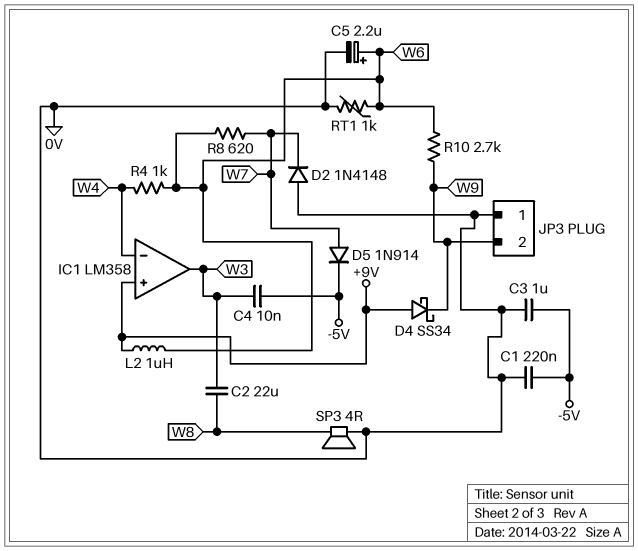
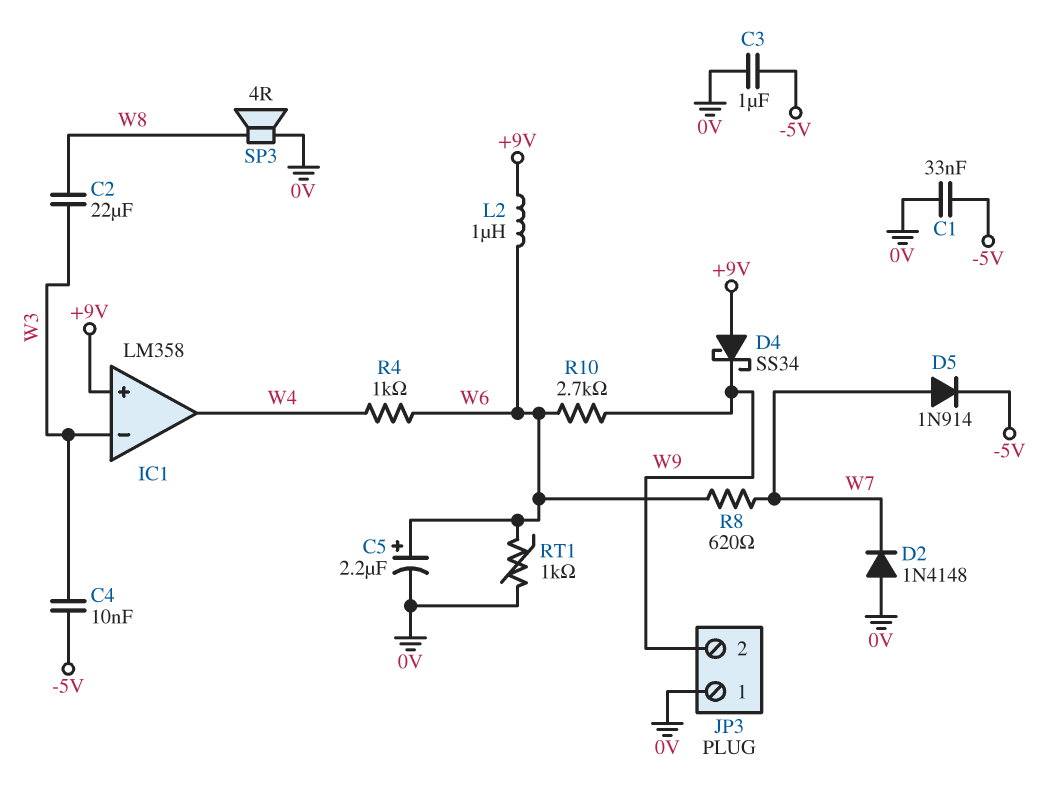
C1: 220nF (-5V, 0V) -> 33nF (-5V, 0V)
IC1 pin in-: W4 -> W3
IC1 pin out: W3 -> W4

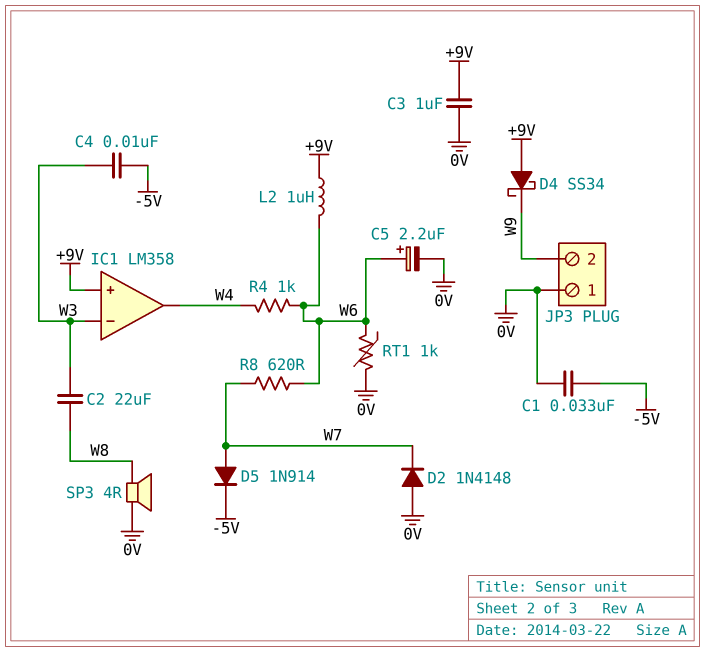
C3: 1uF (-5V, 0V) -> 1uF (+9V, 0V)
R10: 2.7k (W6, W9) -> none

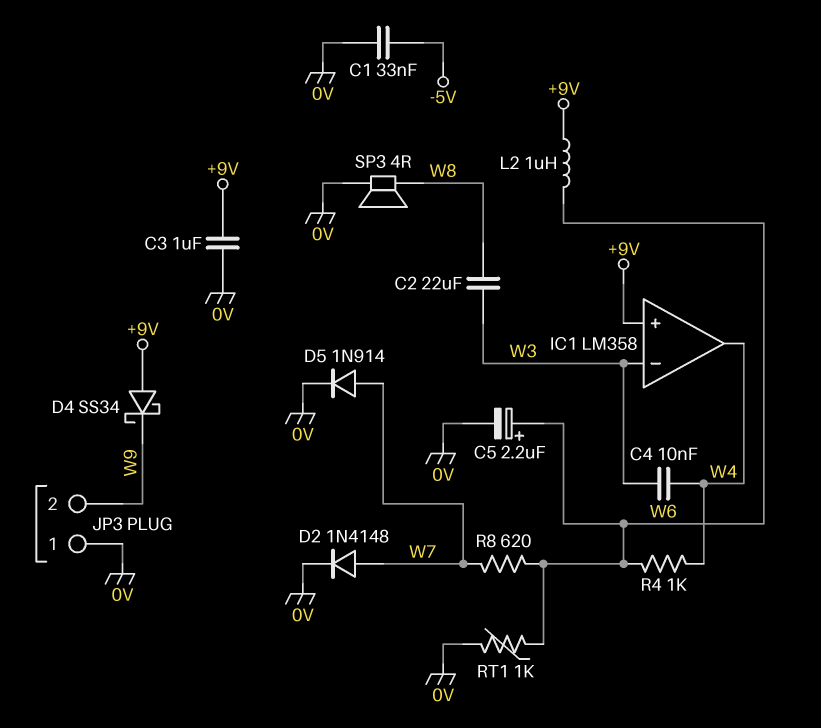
C4: 10nF (-5V, W3) -> 10nF (W3, W4)
D2: diode 1N4148 (A 0V, K W7) -> diode 1N4148 (A W7, K 0V)
D5: diode 1N914 (A W7, K -5V) -> diode 1N914 (A W7, K 0V)

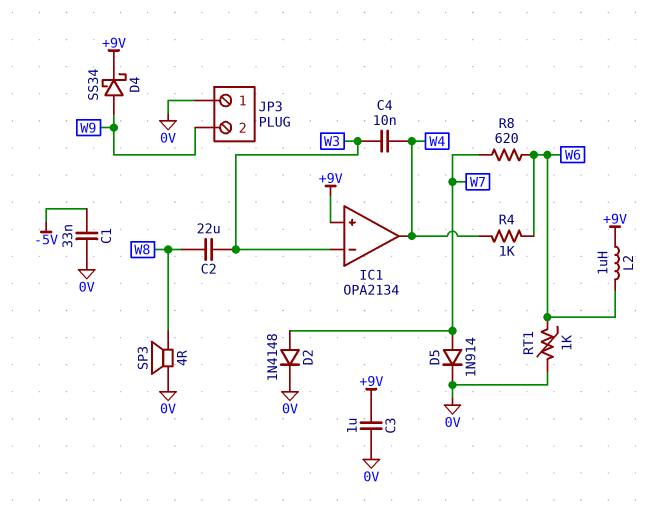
C5: 2.2uF (plus W6, minus 0V) -> none
D4: schottky SS34 (A +9V, K W9) -> schottky SS34 (A W9, K +9V)
IC1: LM358 -> OPA2134

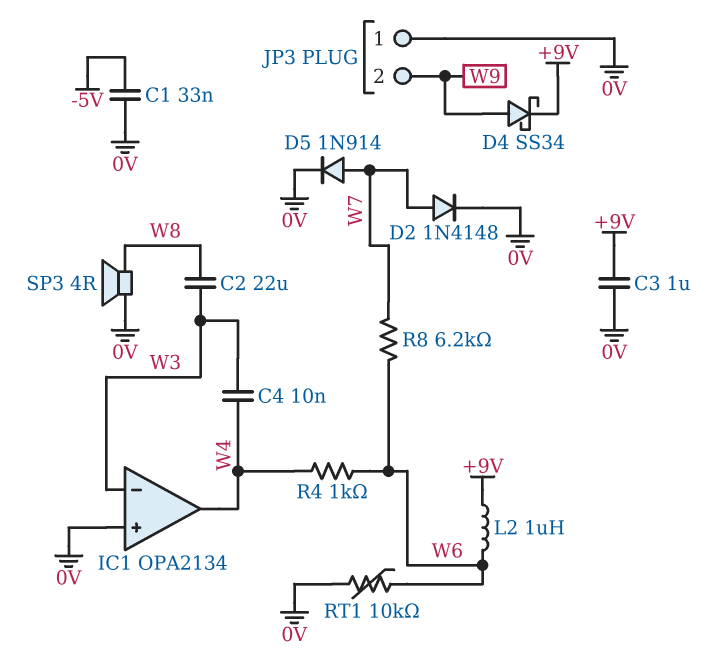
IC1 pin in+: +9V -> 0V
R8: 620 (W6, W7) -> 6.2k (W6, W7)
RT1: 1k (0V, W6) -> 10k (0V, W6)

